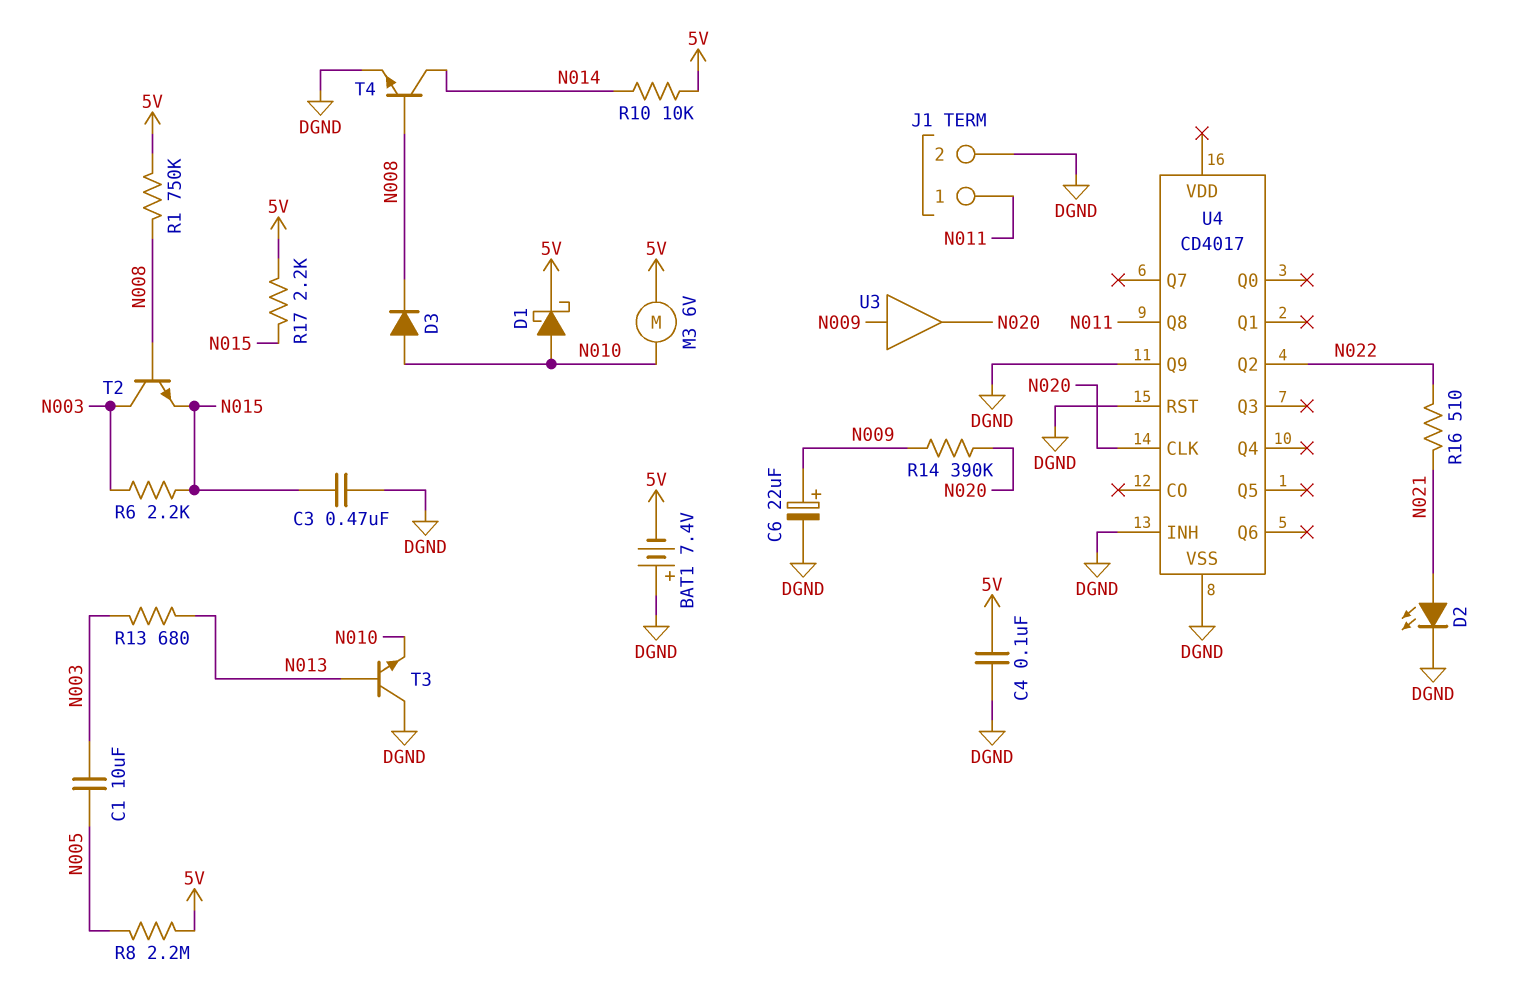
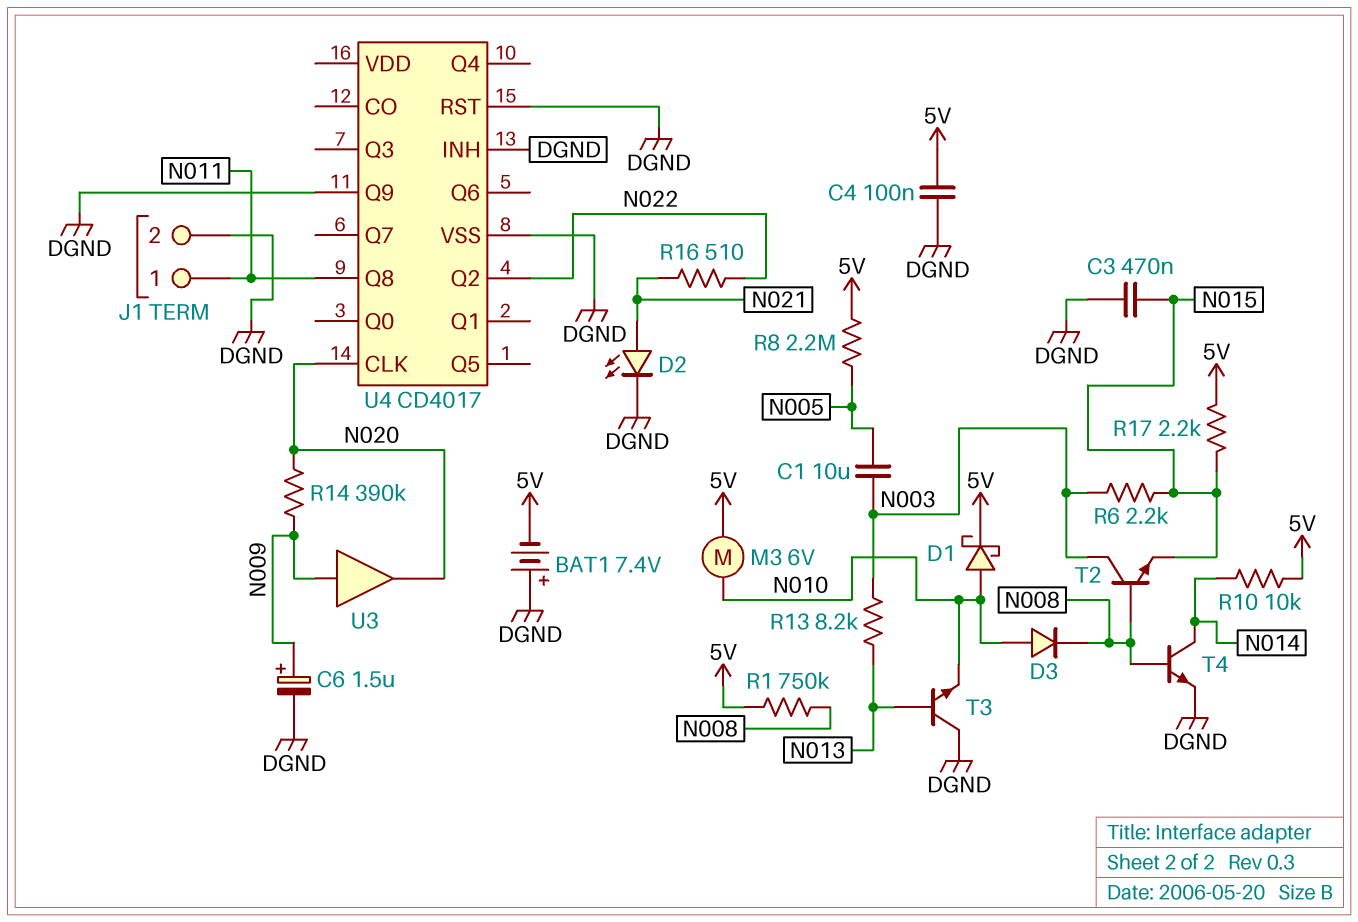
C6: 22uF (plus N009, minus DGND) -> 1.5uF (plus N009, minus DGND)
R13: 680 (N003, N013) -> 8.2k (N003, N013)

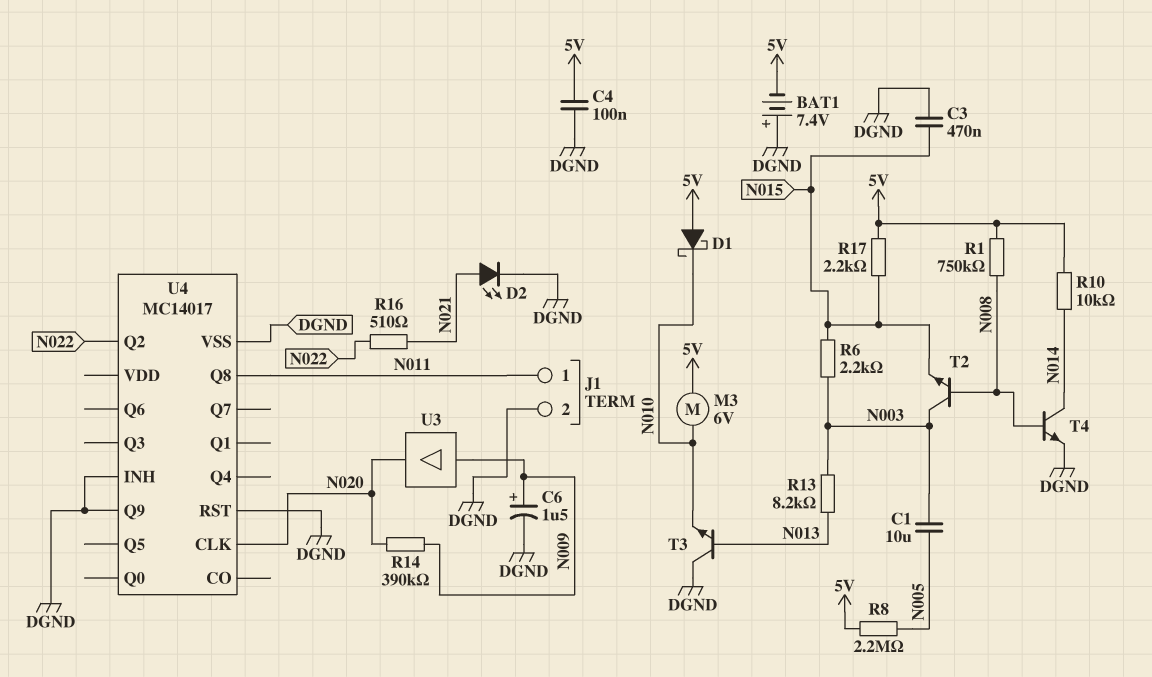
D1: schottky (A N010, K 5V) -> schottky (A 5V, K N010)
D3: diode (A N010, K N008) -> none
U4: CD4017 -> MC14017

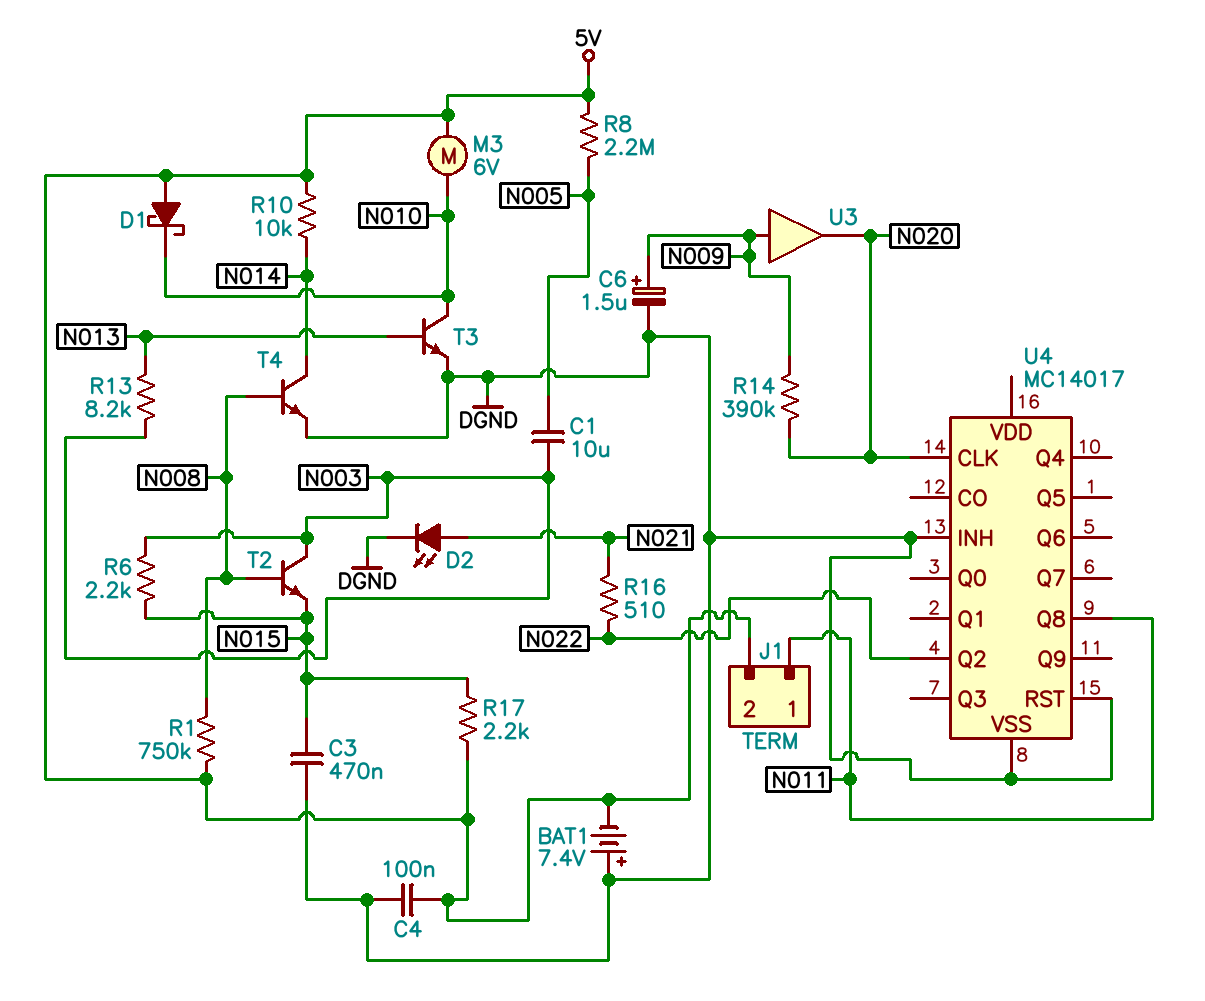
J1 pin 2: DGND -> 5V
T3: NPN (B N013, C DGND, E N010) -> NPN (B N013, C N010, E DGND)
U4 pin Q9: DGND -> none

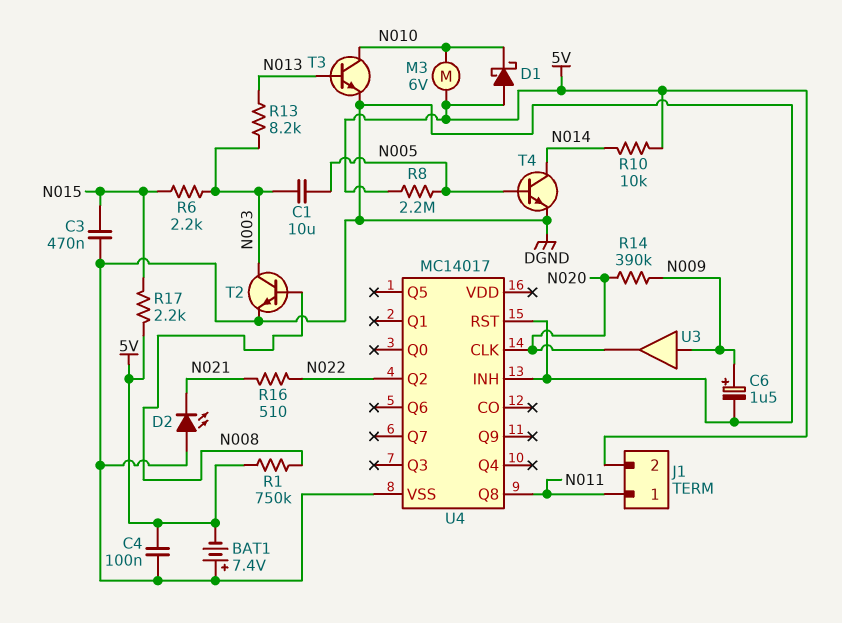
D2: LED (A N021, K DGND) -> LED (A DGND, K N021)
T2: NPN (B N008, C N003, E N015) -> NPN (B N008, C N003, E DGND)
T4: NPN (B N008, C N014, E DGND) -> NPN (B N005, C N014, E DGND)

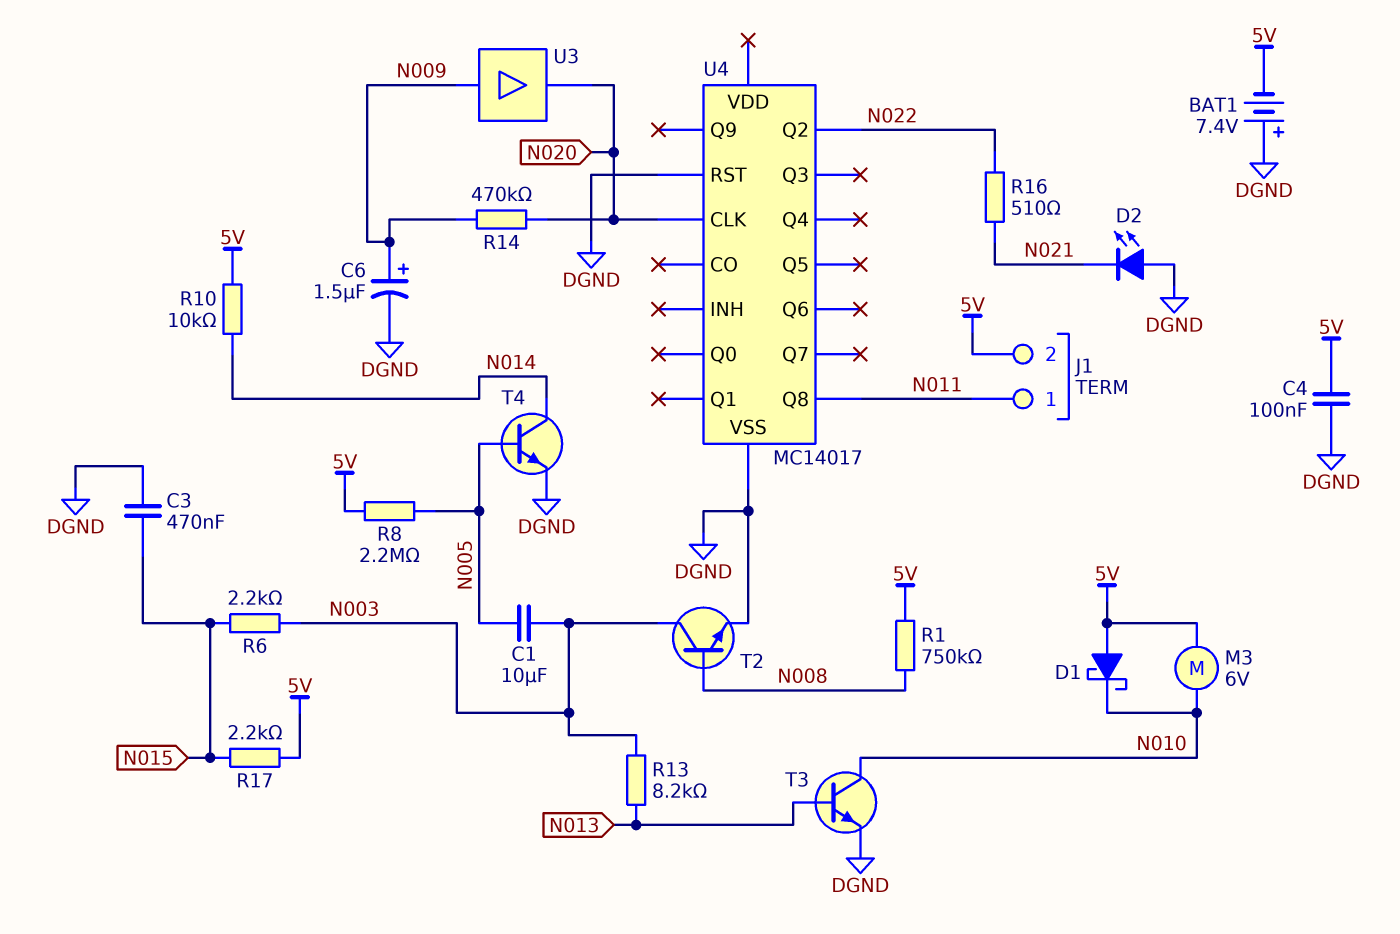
R14: 390k (N009, N020) -> 470k (N009, N020)
U4 pin INH: DGND -> none

